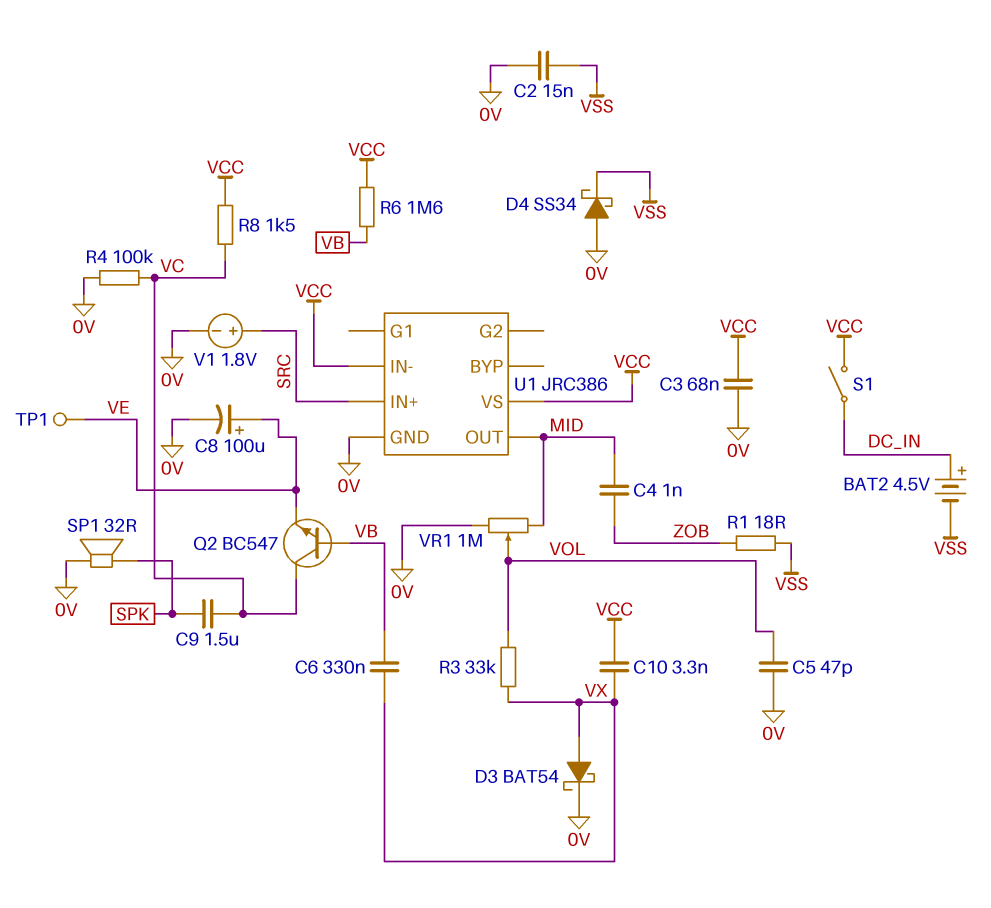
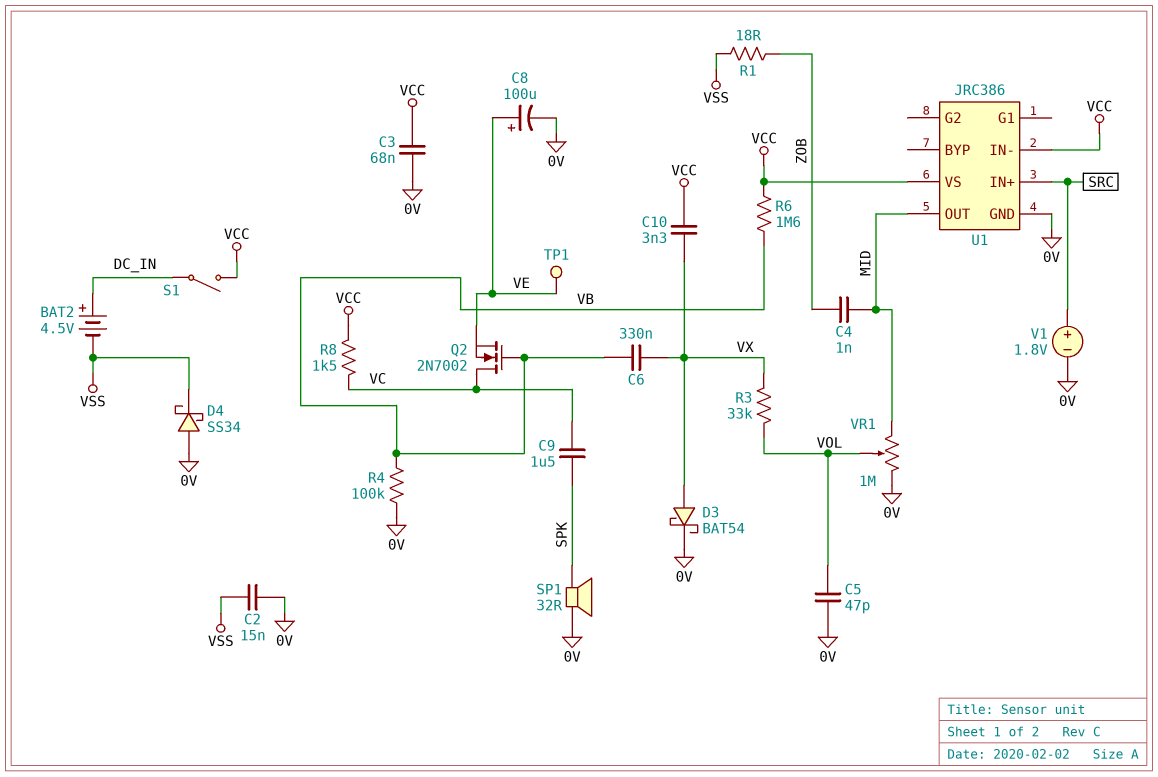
Q2: NPN BC547 (B VB, C VC, E VE) -> NMOS 2N7002 (G VB, D VC, S VE)
R4: 100k (0V, VC) -> 100k (0V, VB)

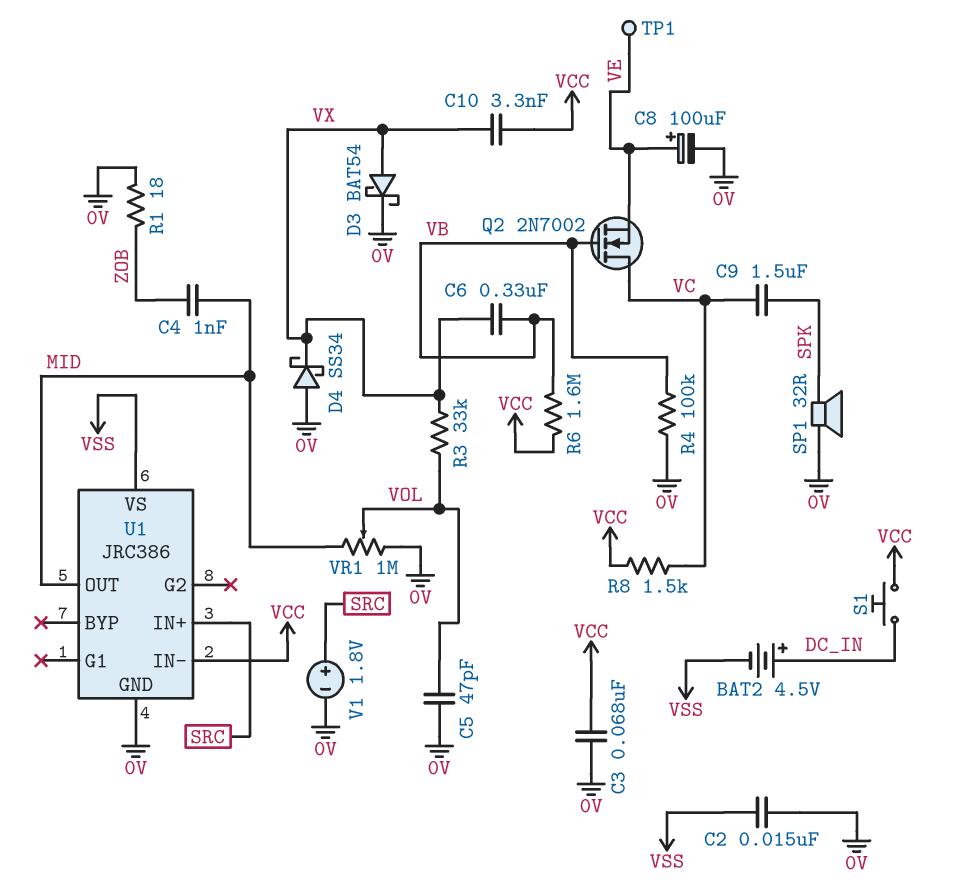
D4: schottky SS34 (A 0V, K VSS) -> schottky SS34 (A 0V, K VX)
R1: 18 (VSS, ZOB) -> 18 (0V, ZOB)
S1: switch (DC_IN, VCC) -> button (DC_IN, VCC)
U1 pin VS: VCC -> VSS

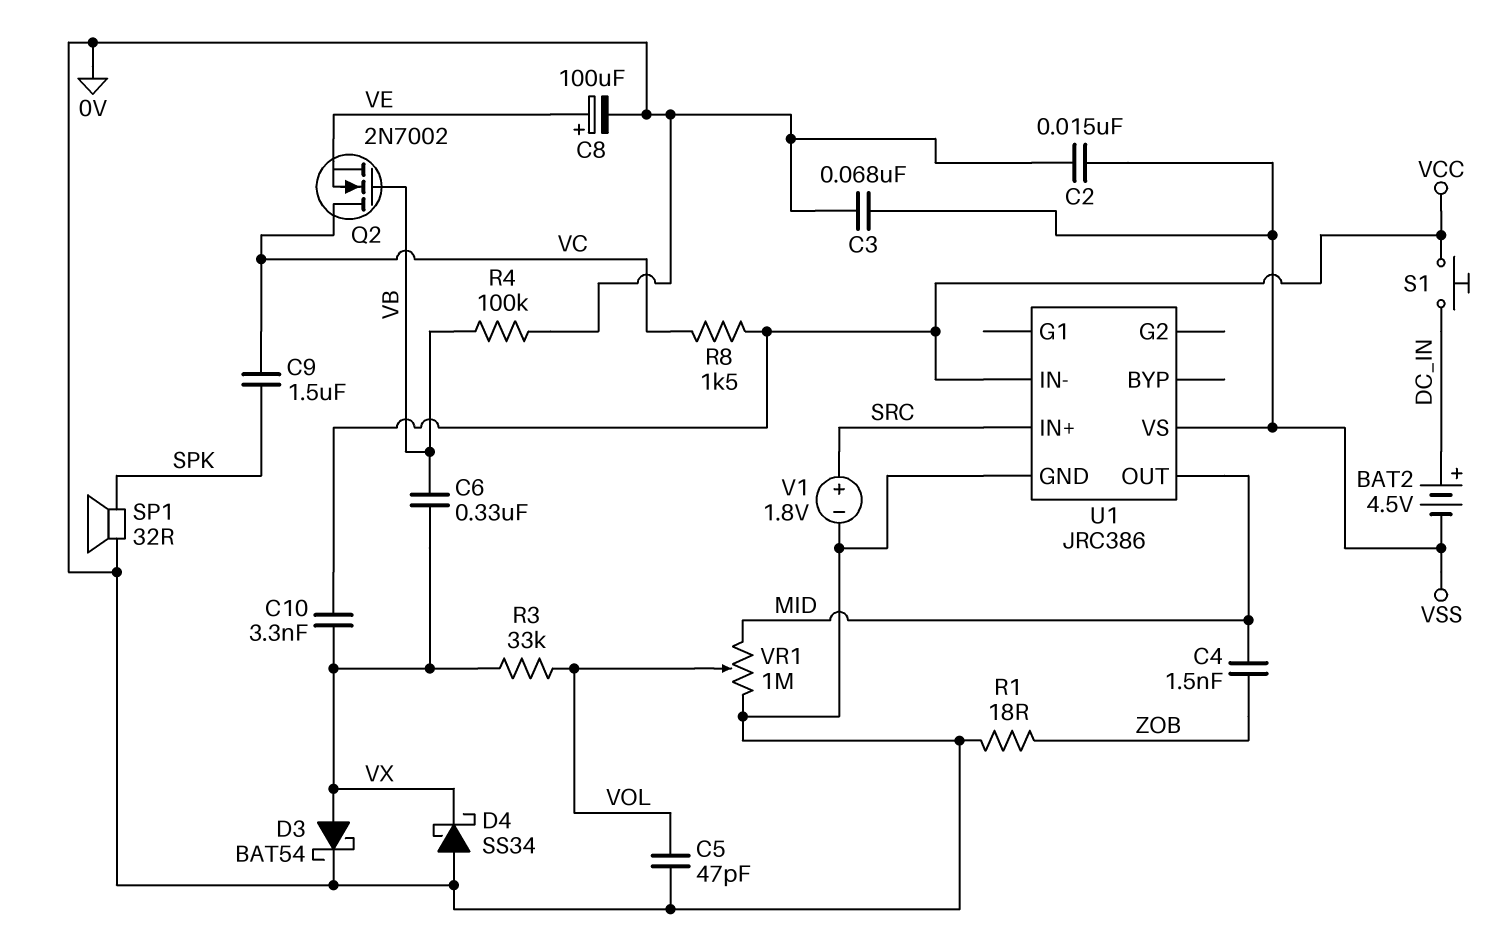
C3: 68nF (0V, VCC) -> 68nF (0V, VSS)
C4: 1nF (MID, ZOB) -> 1.5nF (MID, ZOB)
R6: 1.6M (VB, VCC) -> none
TP1: test point (VE) -> none

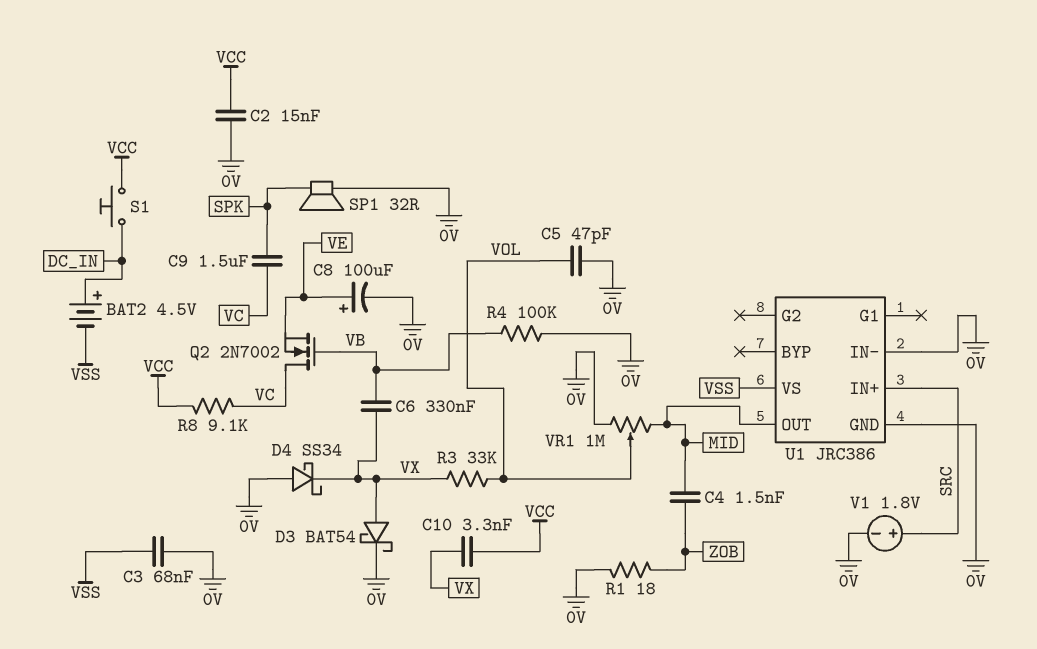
C2: 15nF (0V, VSS) -> 15nF (0V, VCC)
R8: 1.5k (VC, VCC) -> 9.1k (VC, VCC)
U1 pin IN-: VCC -> 0V

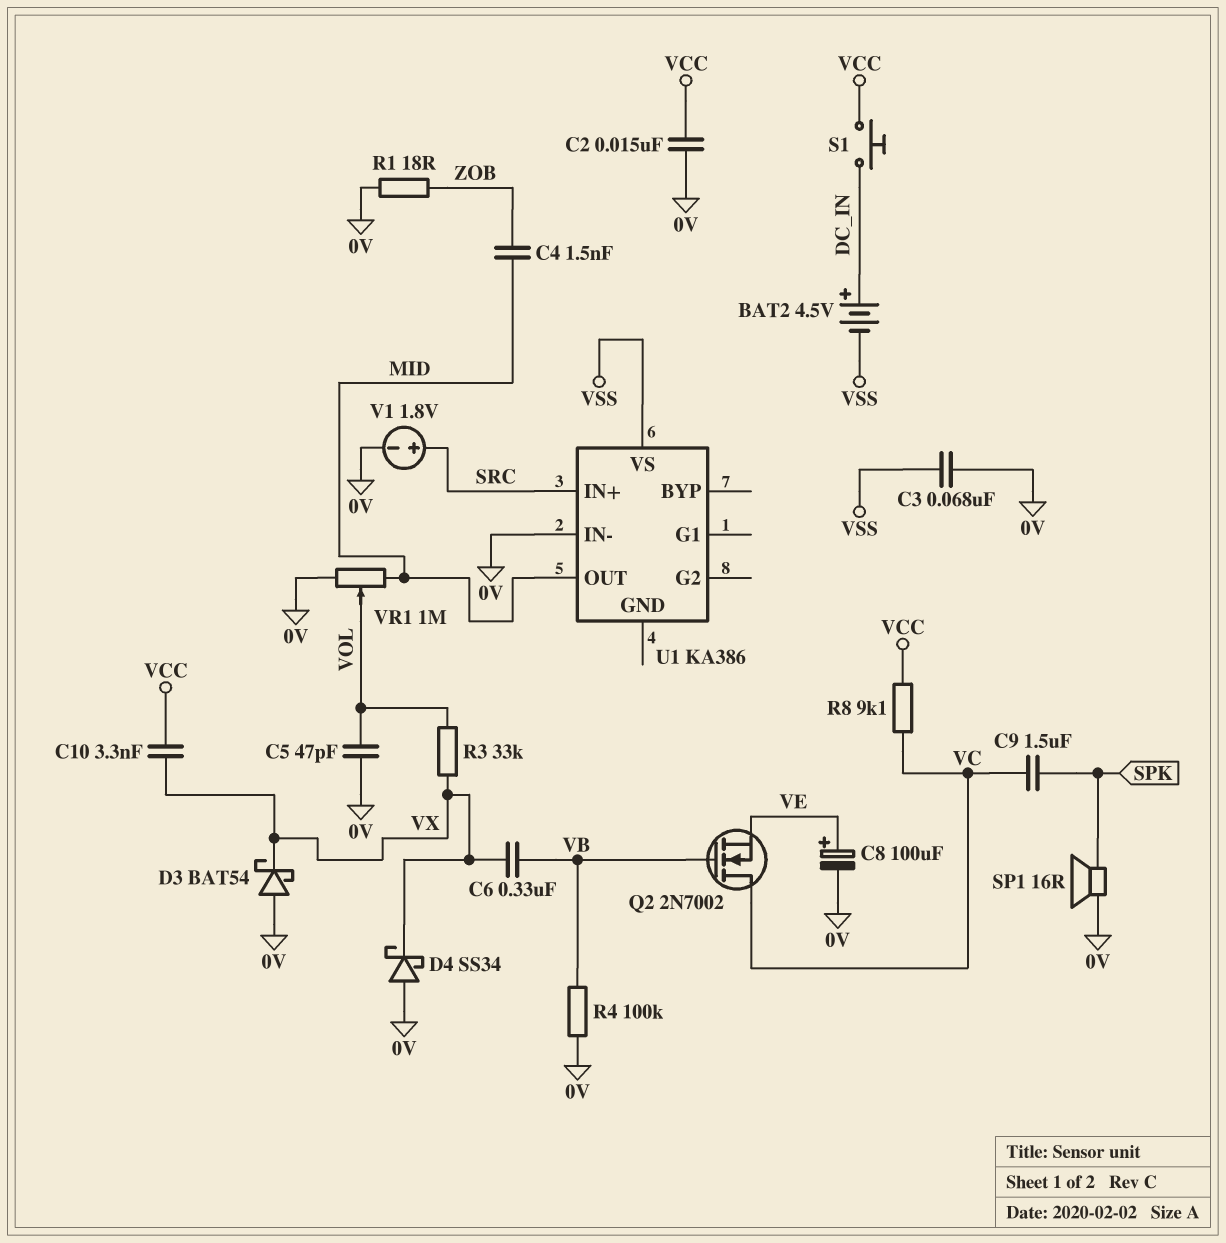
D3: schottky BAT54 (A VX, K 0V) -> schottky BAT54 (A 0V, K VX)
SP1: speaker 32R (0V, SPK) -> speaker 16R (0V, SPK)
U1: JRC386 -> KA386
U1 pin GND: 0V -> none

